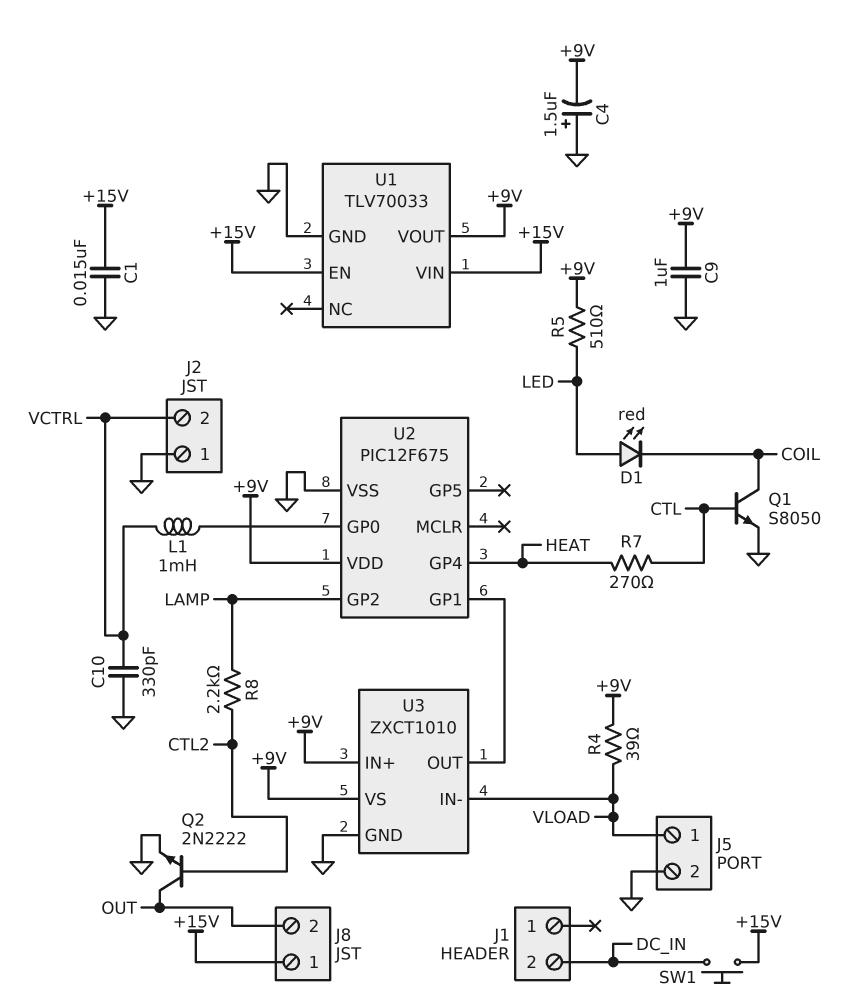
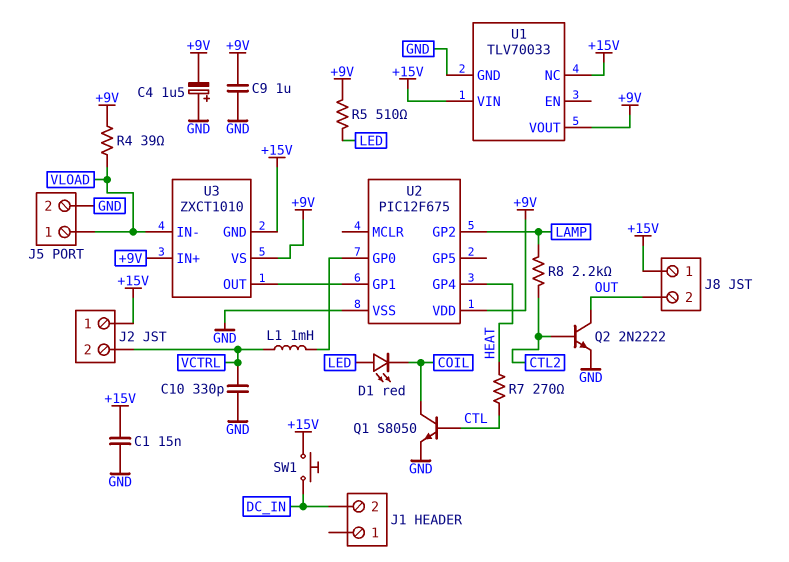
J2 pin 1: GND -> +15V
U1 pin EN: +15V -> none
U1 pin NC: none -> +15V
U3 pin GND: GND -> +15V

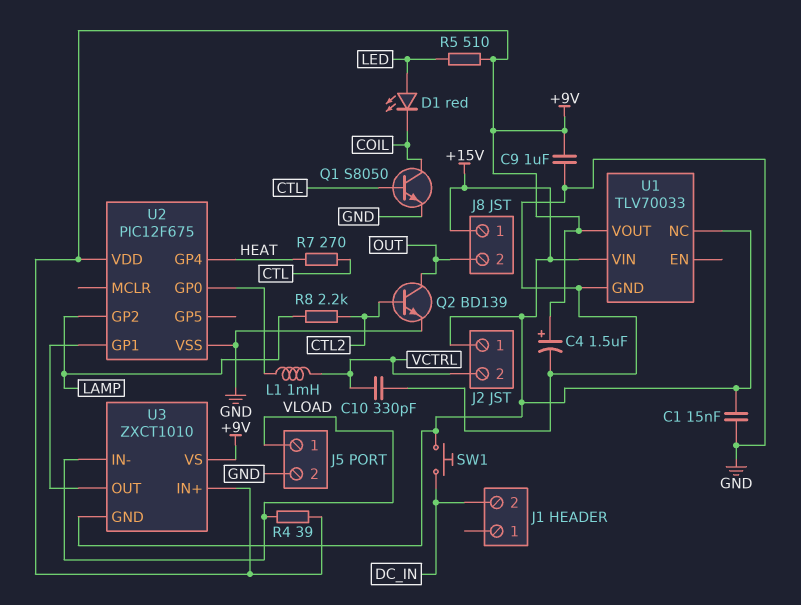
C4: 1.5uF (plus GND, minus +9V) -> 1.5uF (plus +9V, minus GND)
Q2: NPN 2N2222 (B CTL2, C OUT, E GND) -> NPN BD139 (B CTL2, C OUT, E GND)

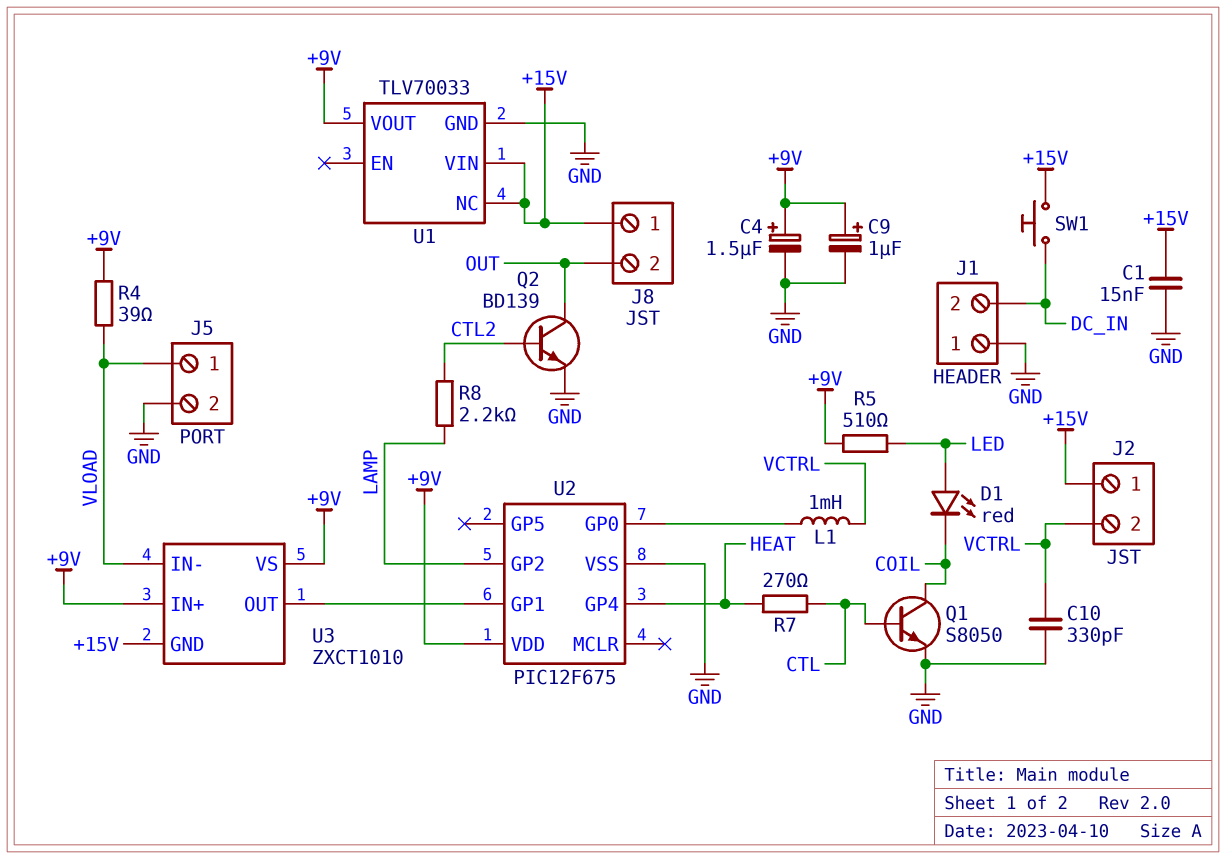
C9: 1uF (+9V, GND) -> 1uF (plus +9V, minus GND)
J1 pin 1: none -> GND

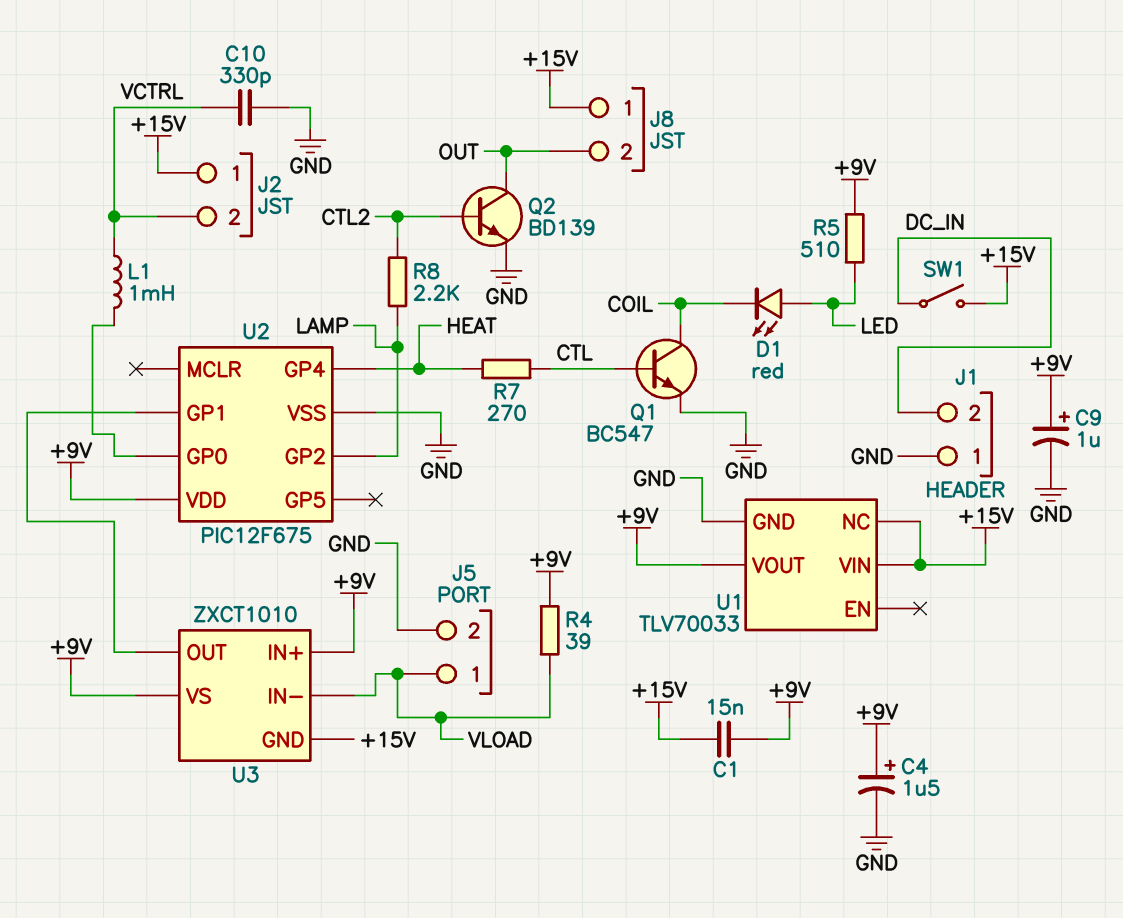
C1: 15nF (+15V, GND) -> 15nF (+9V, +15V)
Q1: NPN S8050 (B CTL, C COIL, E GND) -> NPN BC547 (B CTL, C COIL, E GND)
SW1: button (+15V, DC_IN) -> switch (+15V, DC_IN)

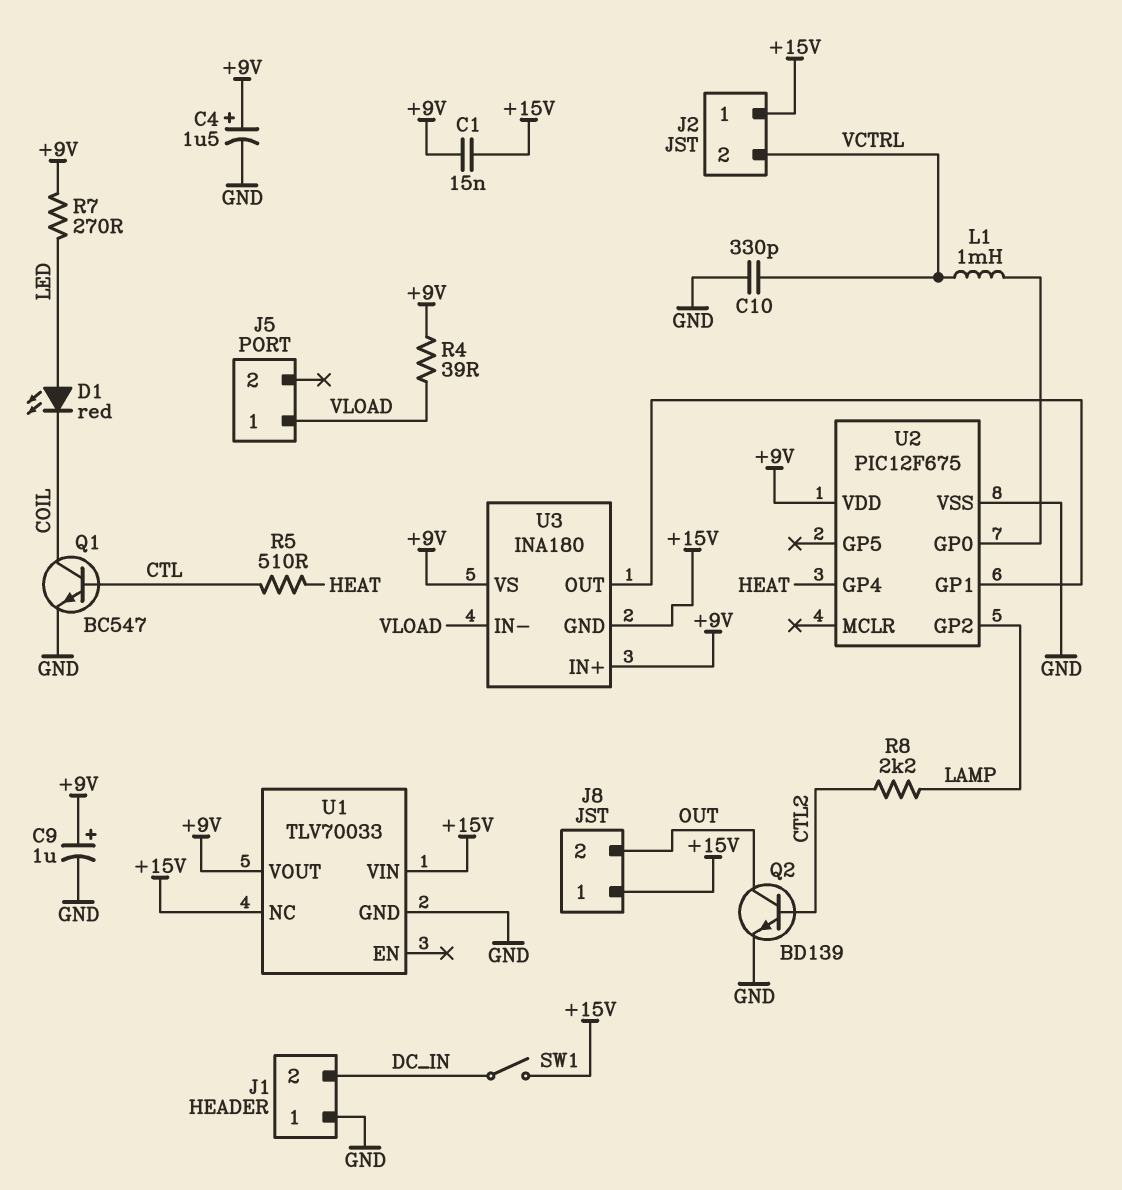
J5 pin 2: GND -> none
R5: 510 (+9V, LED) -> 510 (CTL, HEAT)
R7: 270 (CTL, HEAT) -> 270 (+9V, LED)
U3: ZXCT1010 -> INA180

